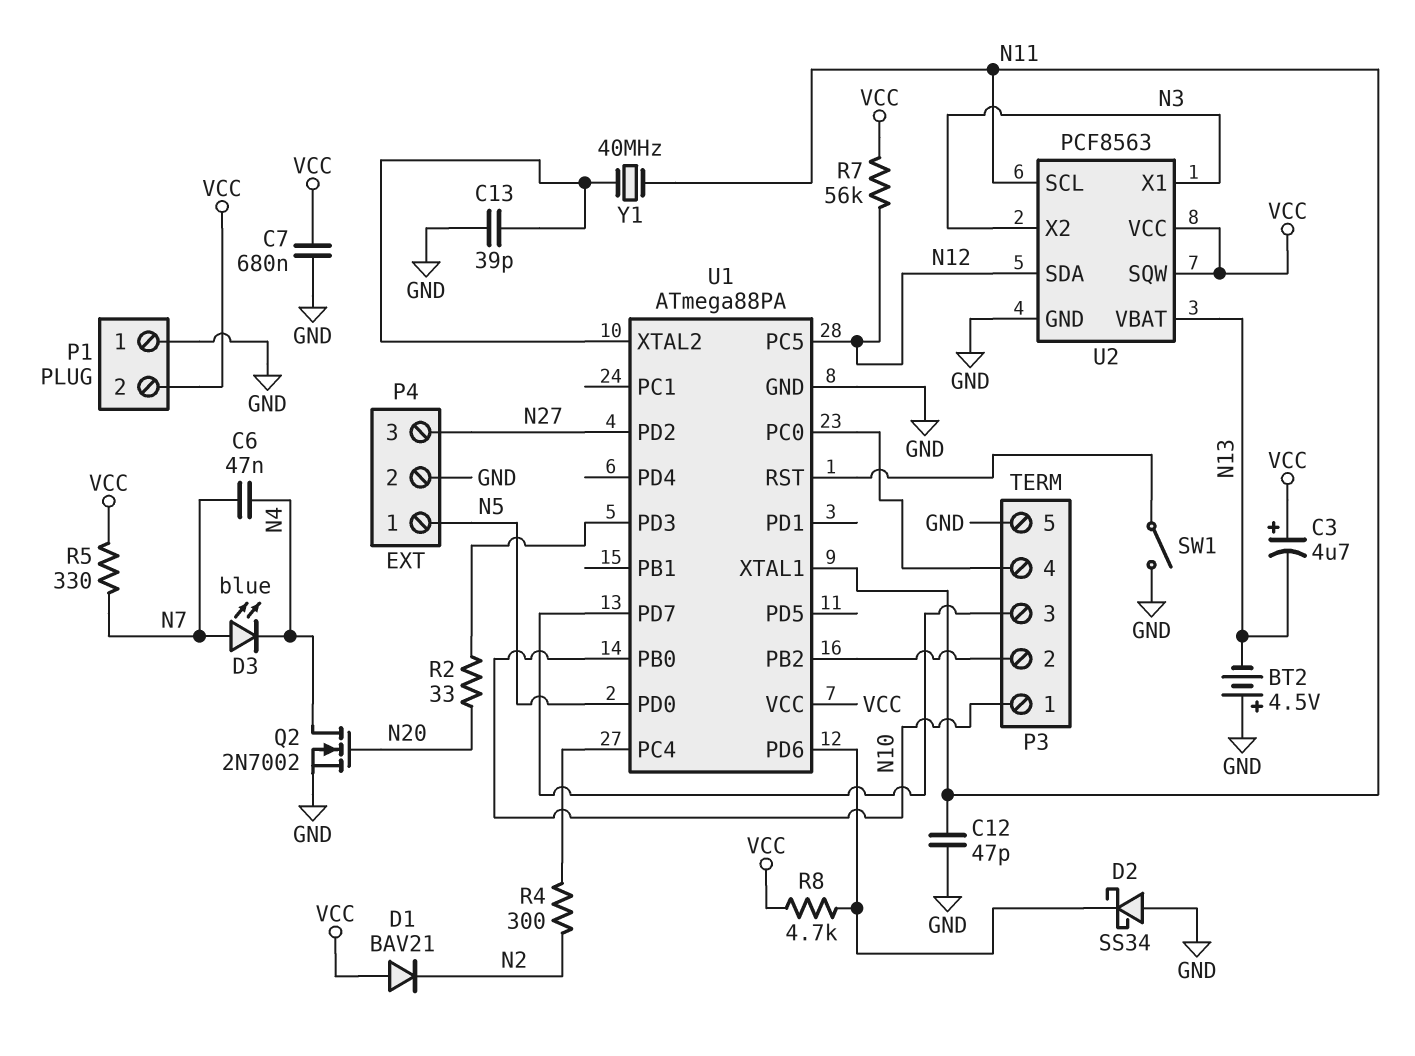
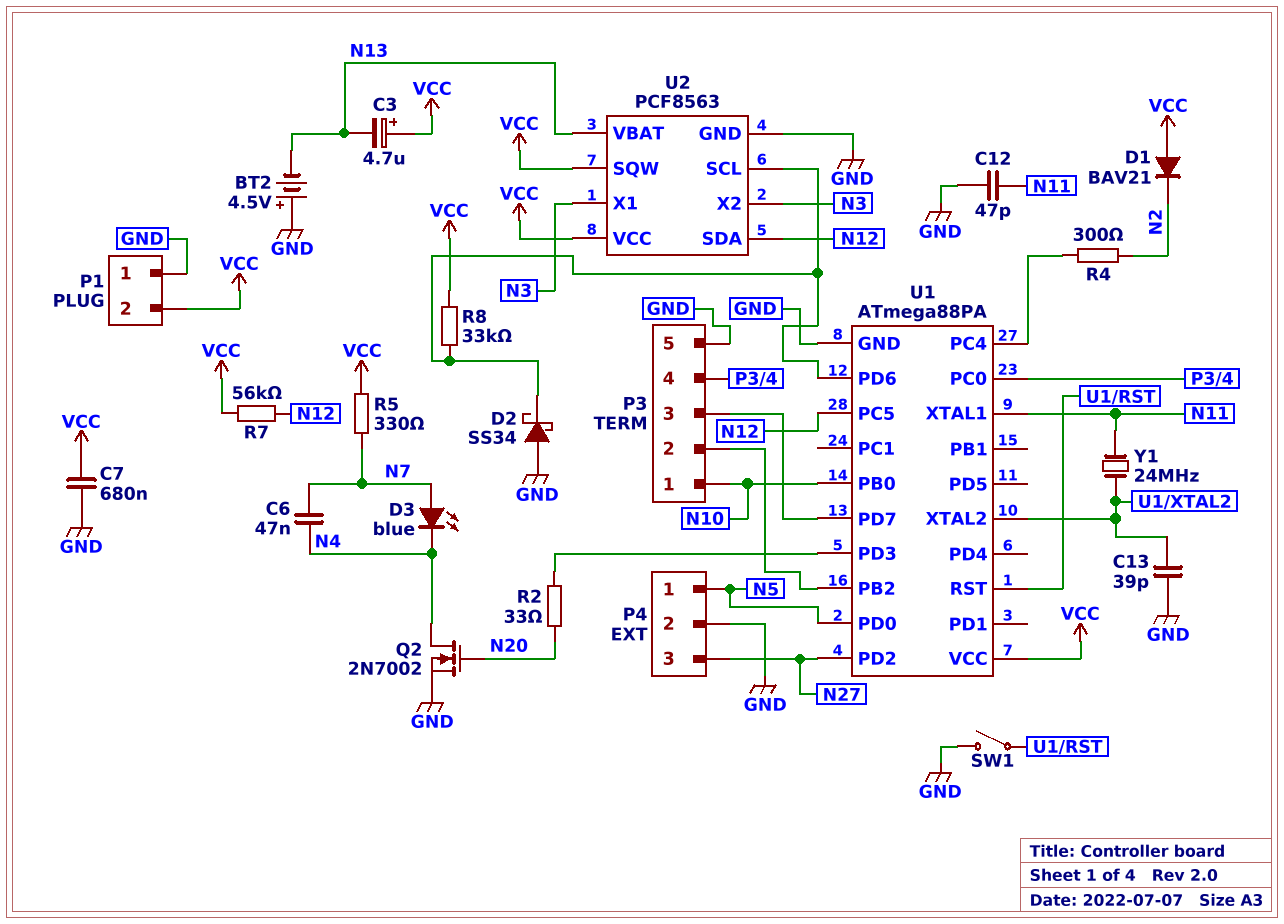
R8: 4.7k (U1/PD6, VCC) -> 33k (U1/PD6, VCC)
U2 pin SCL: N11 -> U1/PD6
Y1: 40MHz (N11, U1/XTAL2) -> 24MHz (N11, U1/XTAL2)

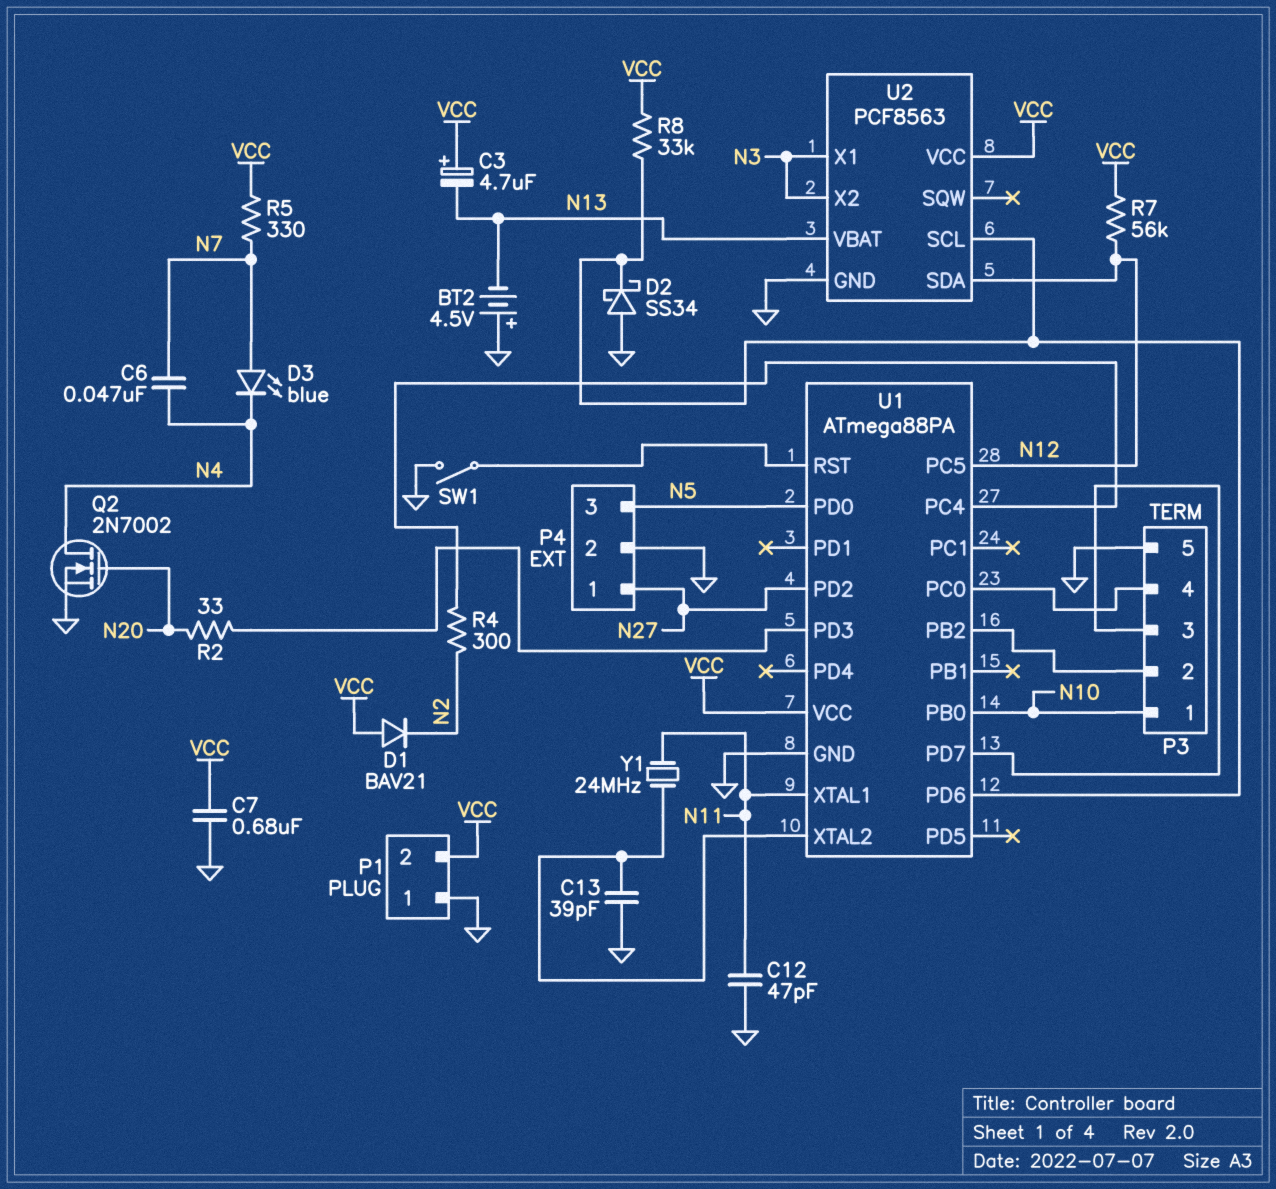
P4 pin 1: N5 -> N27
P4 pin 3: N27 -> N5
U2 pin SQW: VCC -> none

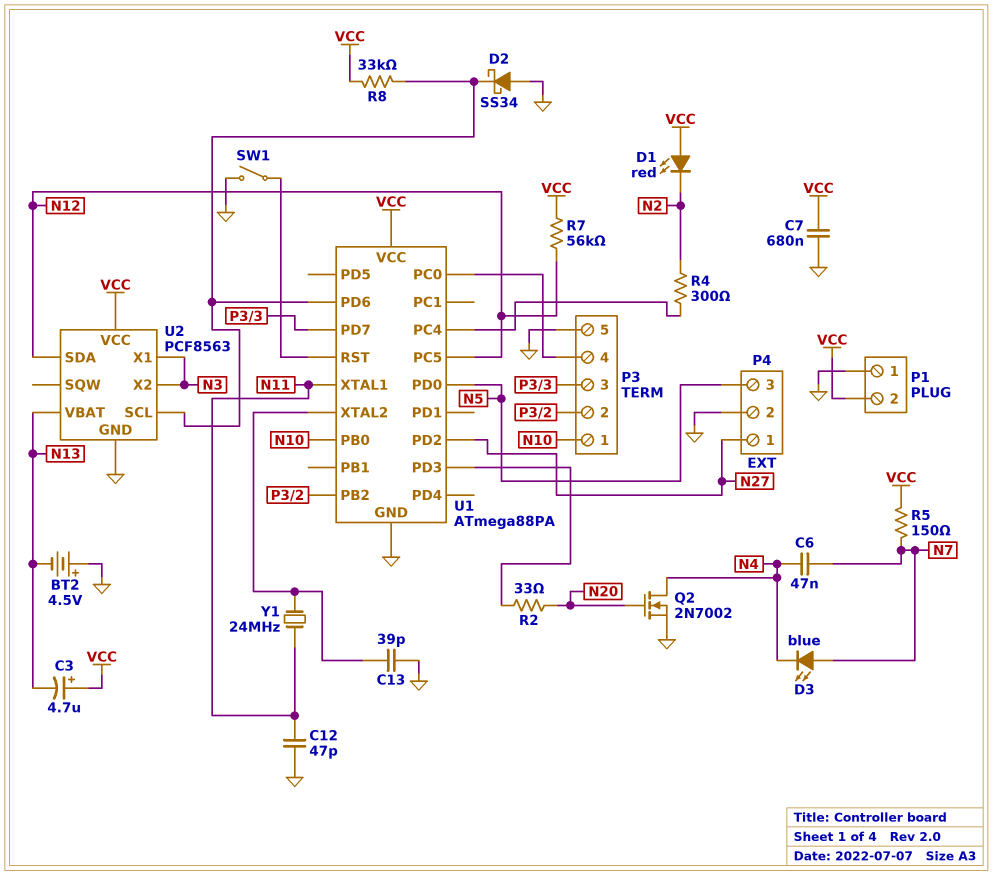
D1: diode BAV21 (A VCC, K N2) -> LED red (A VCC, K N2)
R5: 330 (N7, VCC) -> 150 (N7, VCC)

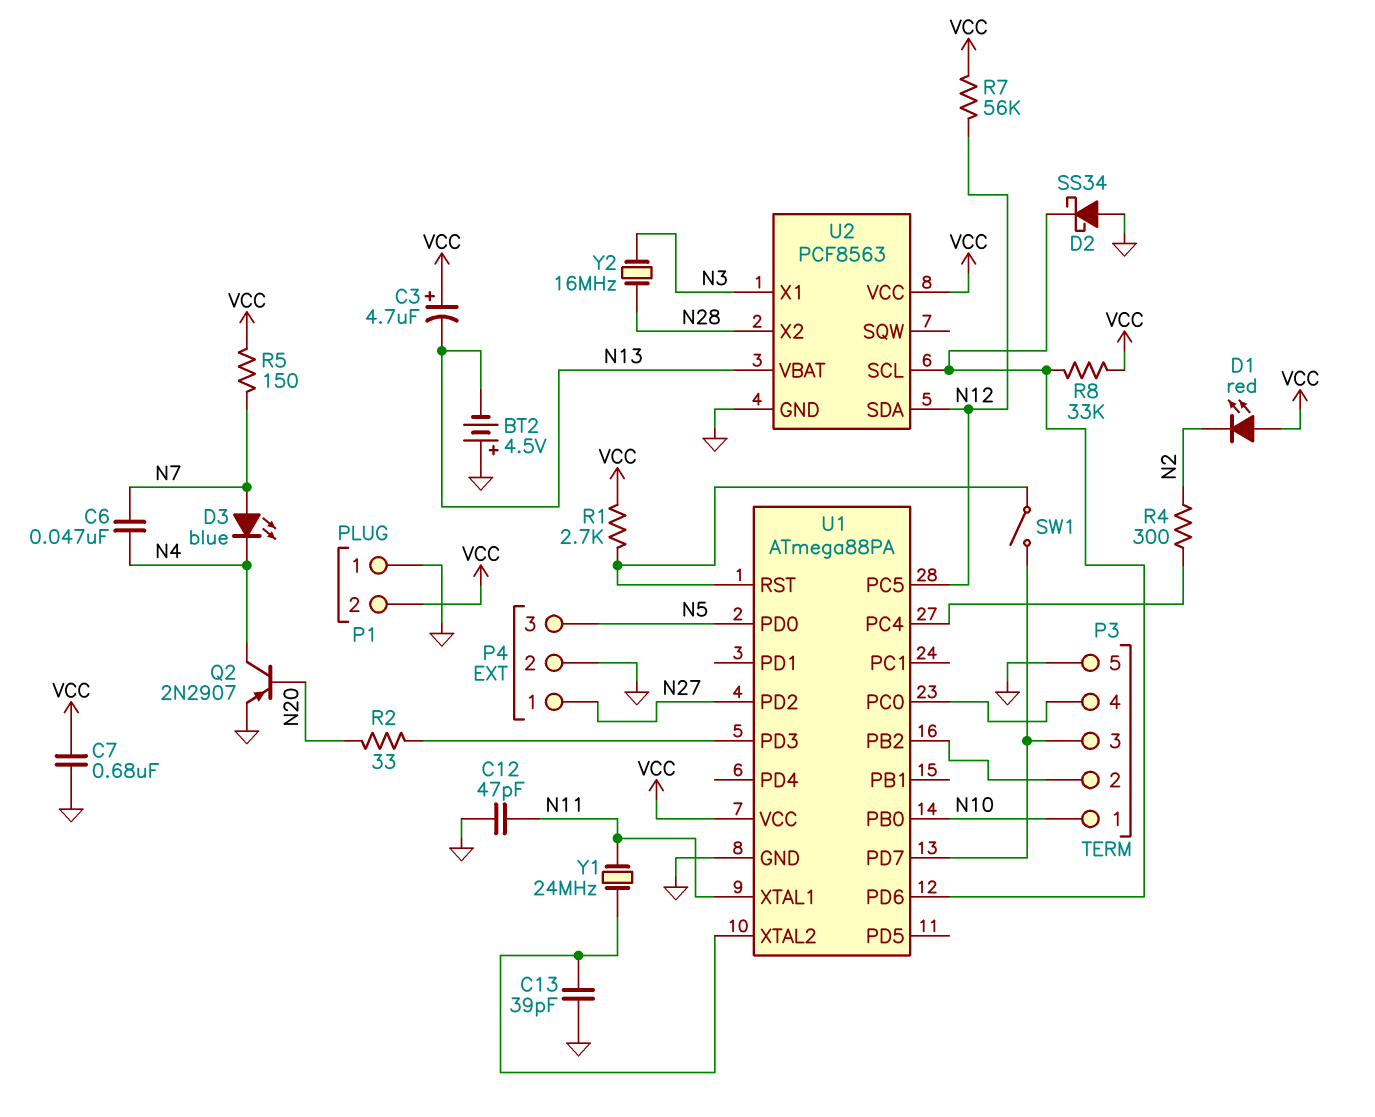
Q2: NMOS 2N7002 (G N20, D N4, S GND) -> PNP 2N2907 (B N20, C N4, E GND)
R1: none -> 2.7k (U1/RST, VCC)
SW1: switch (GND, U1/RST) -> switch (P3/3, U1/RST)
U2 pin X2: N3 -> N28
Y2: none -> 16MHz (N3, N28)

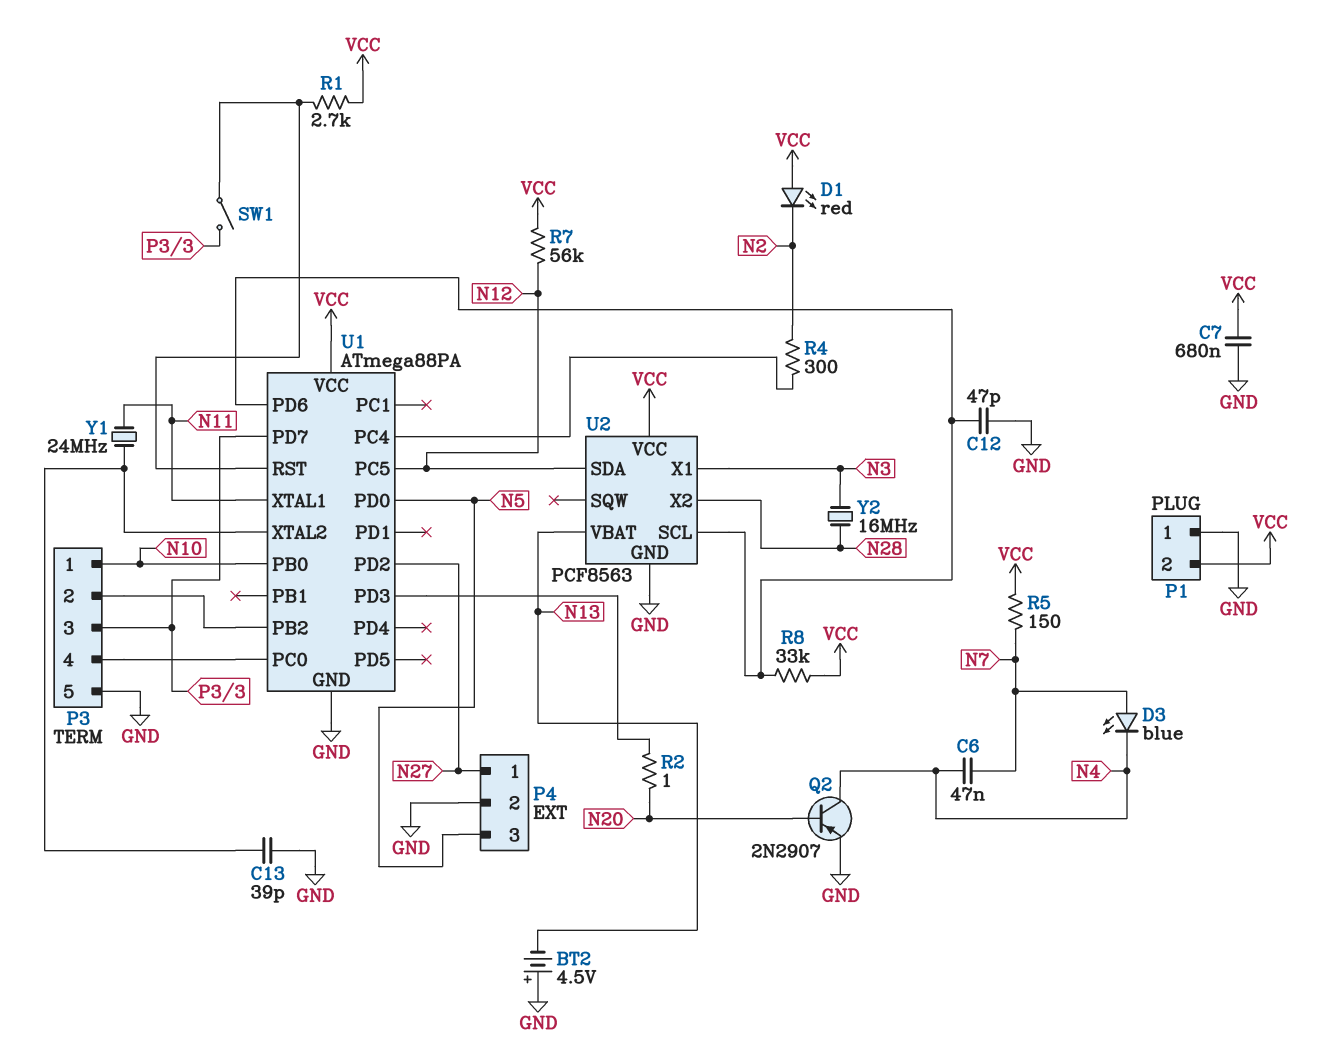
C3: 4.7uF (plus VCC, minus N13) -> none
C12: 47pF (GND, N11) -> 47pF (GND, U1/PD6)
D2: schottky SS34 (A GND, K U1/PD6) -> none
R2: 33 (N20, U1/PD3) -> 1 (N20, U1/PD3)

